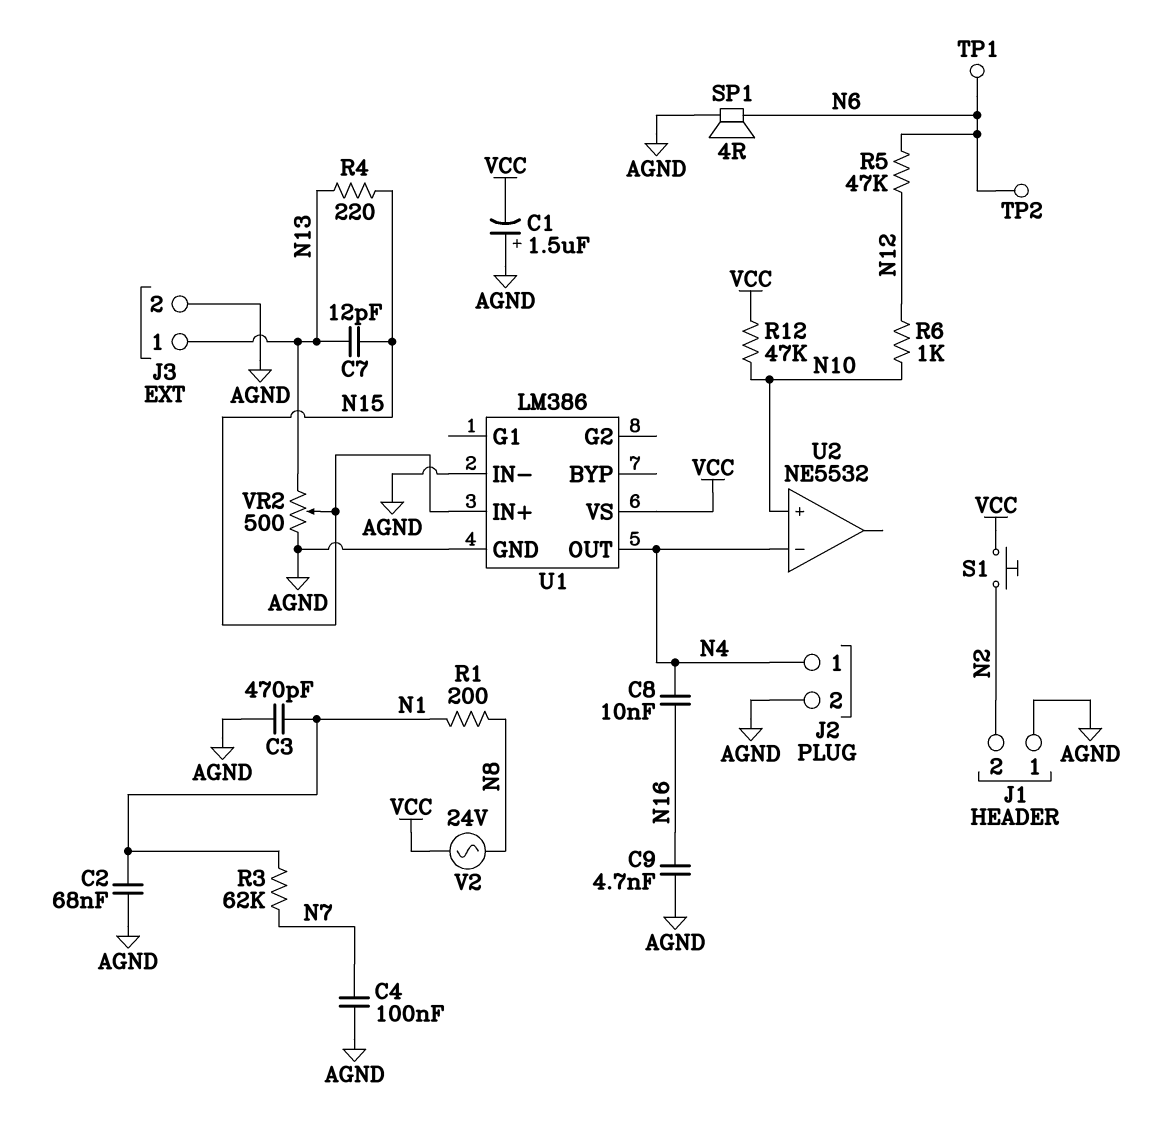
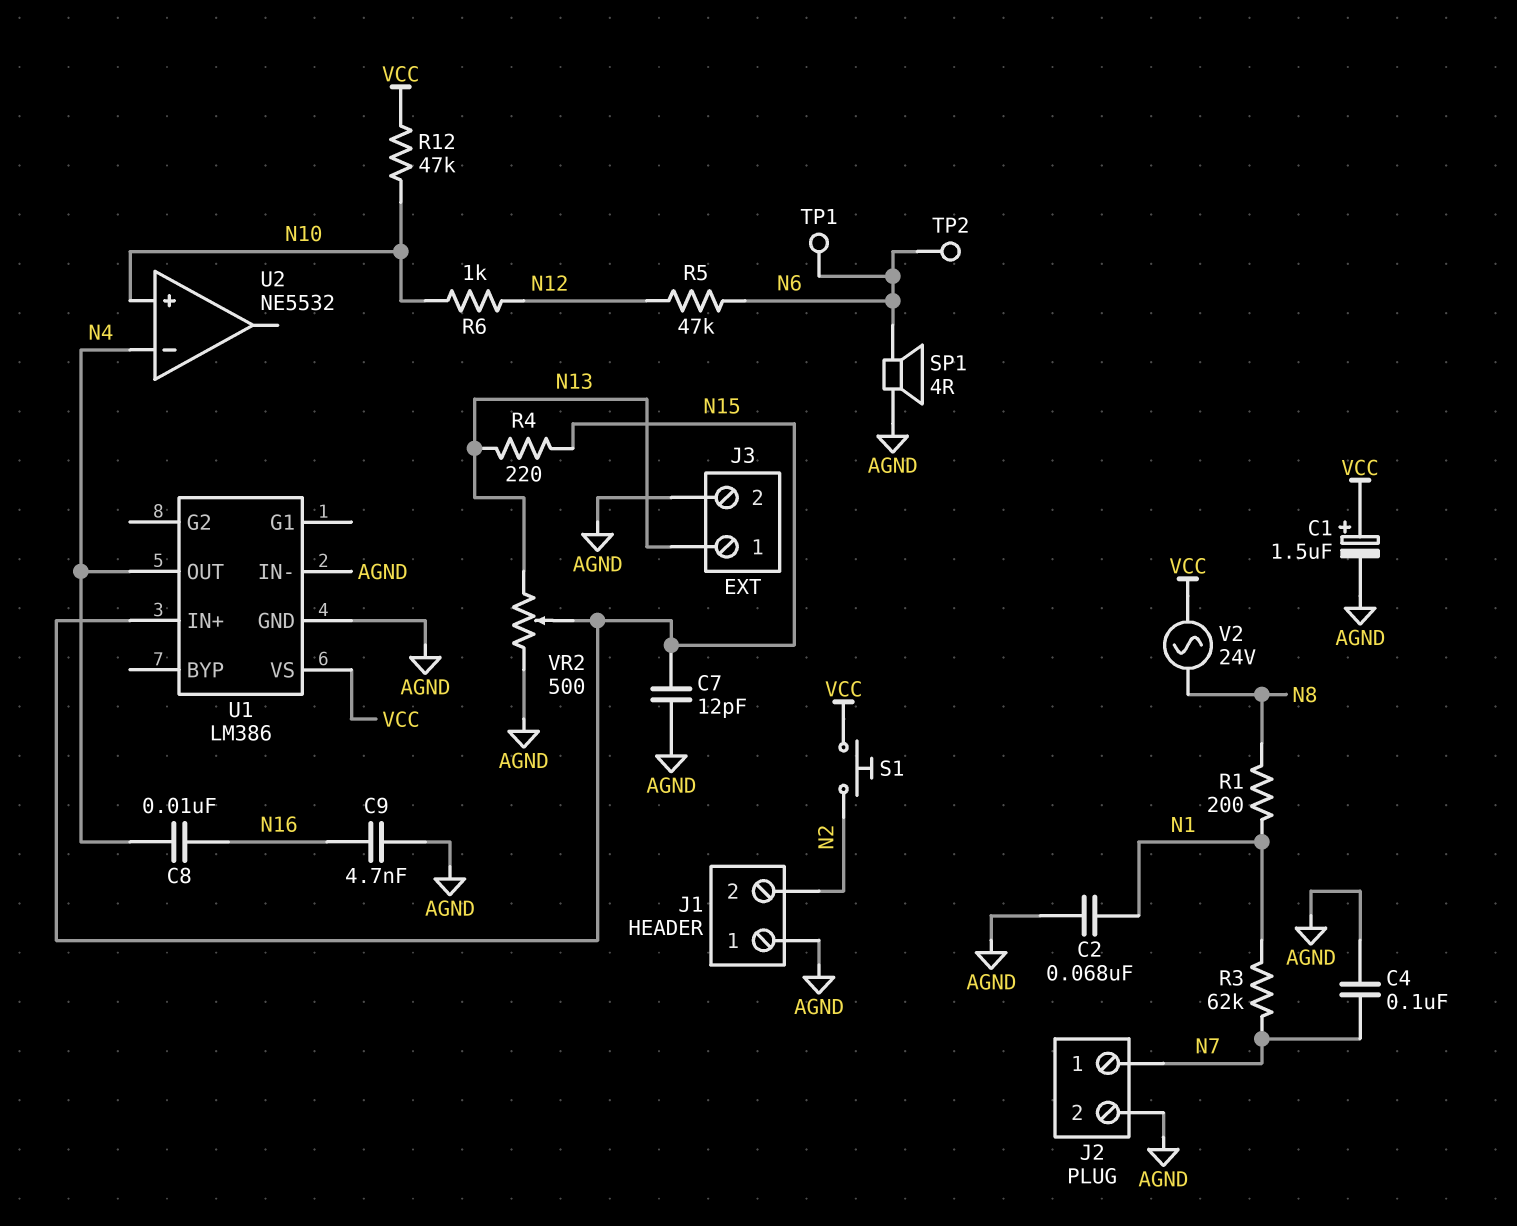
C1: 1.5uF (plus AGND, minus VCC) -> 1.5uF (plus VCC, minus AGND)
C3: 470pF (AGND, N1) -> none
C7: 12pF (N13, N15) -> 12pF (AGND, N15)
J2 pin 1: N4 -> N7

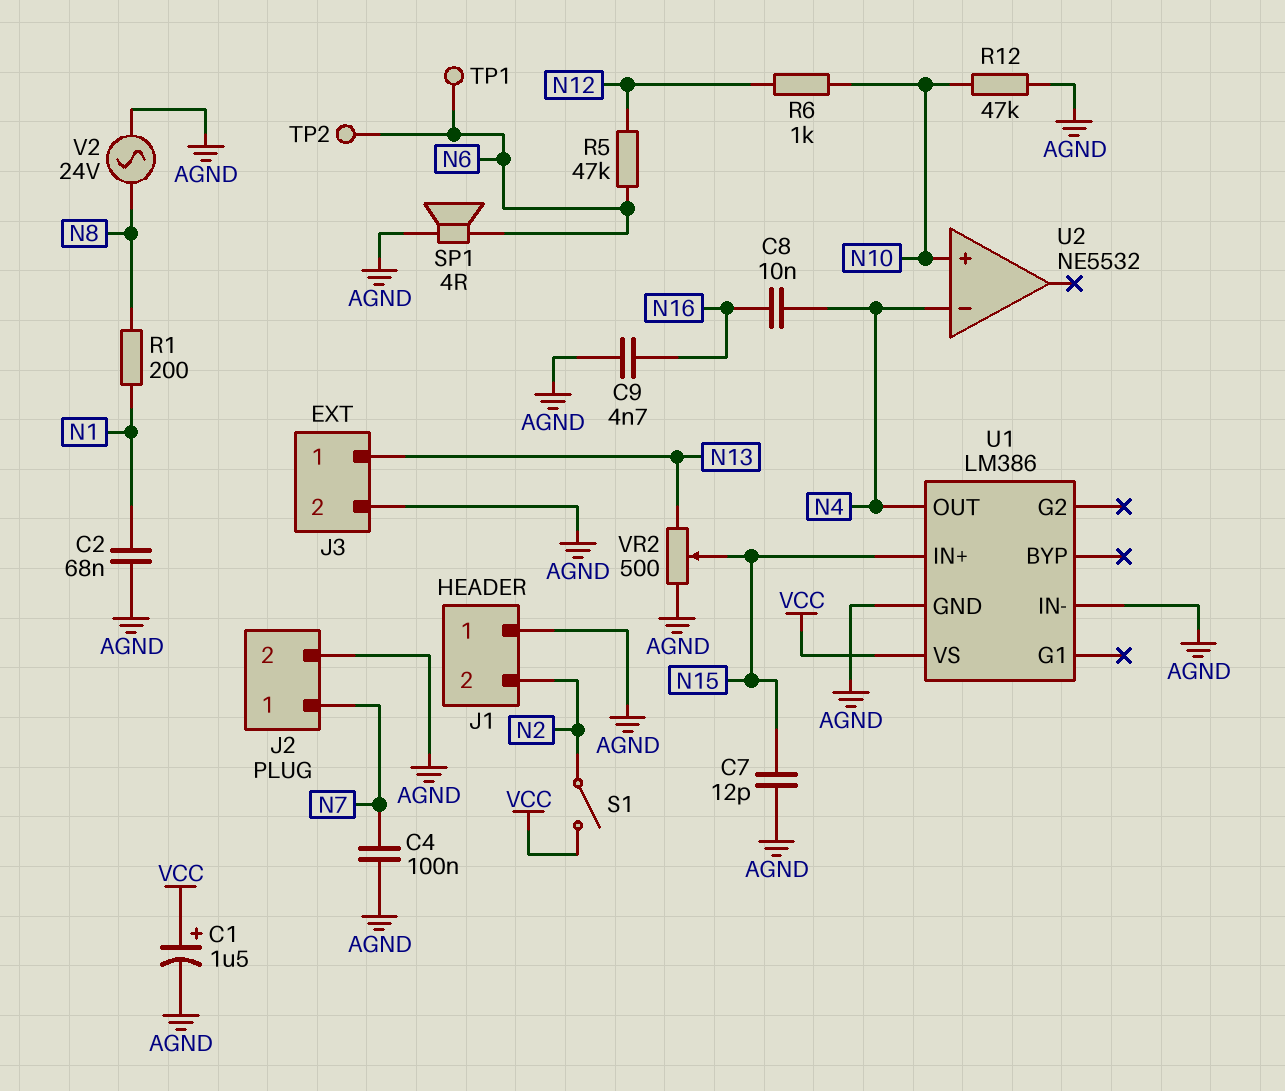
R3: 62k (N1, N7) -> none
R4: 220 (N13, N15) -> none
R12: 47k (N10, VCC) -> 47k (AGND, N10)
S1: button (N2, VCC) -> switch (N2, VCC)
V2: AC 24V (N8, VCC) -> AC 24V (AGND, N8)

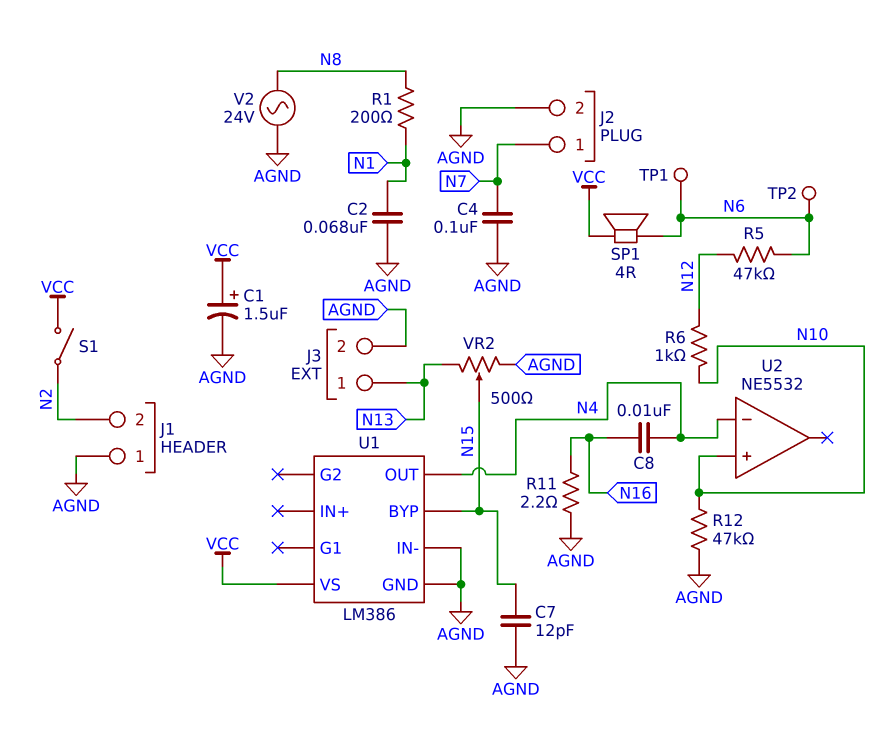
C9: 4.7nF (AGND, N16) -> none
R11: none -> 2.2 (AGND, N16)
SP1: speaker 4R (AGND, N6) -> speaker 4R (N6, VCC)
U1 pin BYP: none -> N15
U1 pin IN+: N15 -> none

